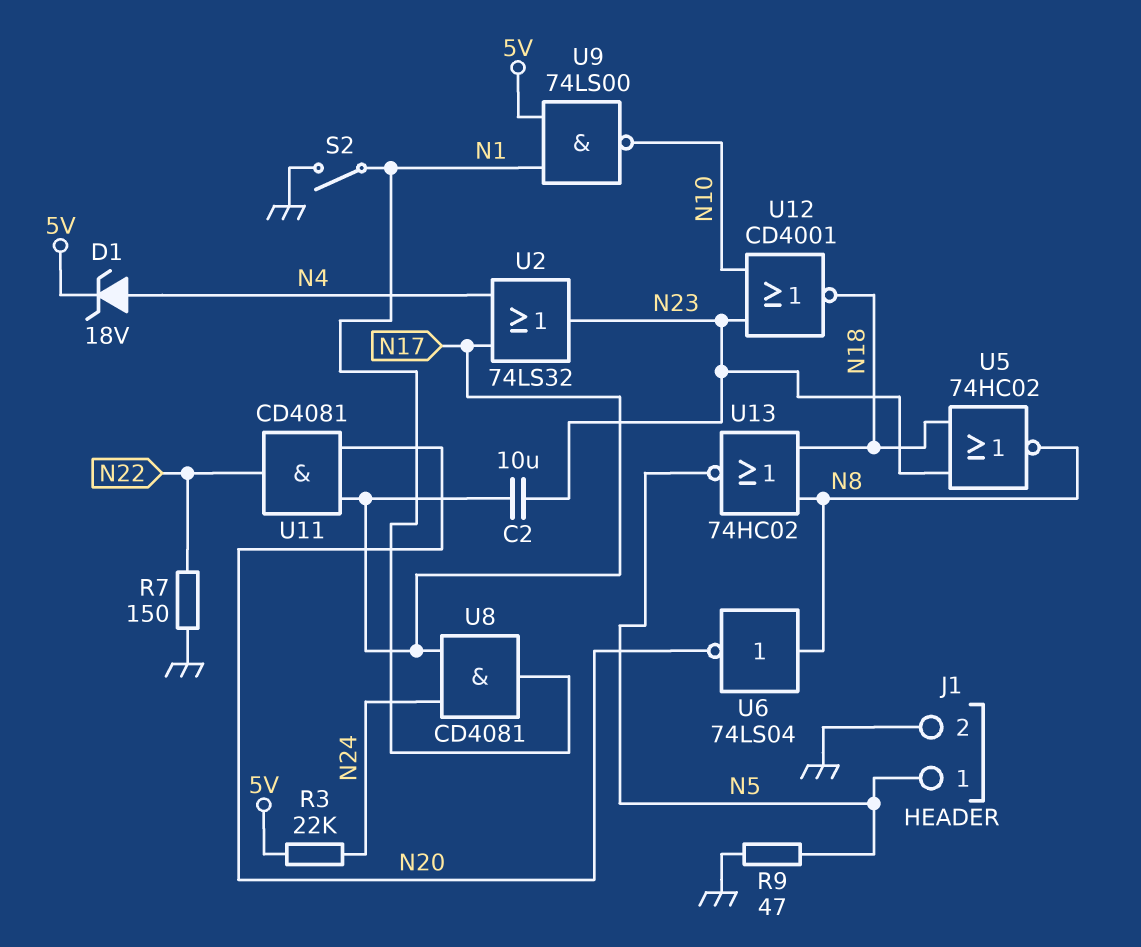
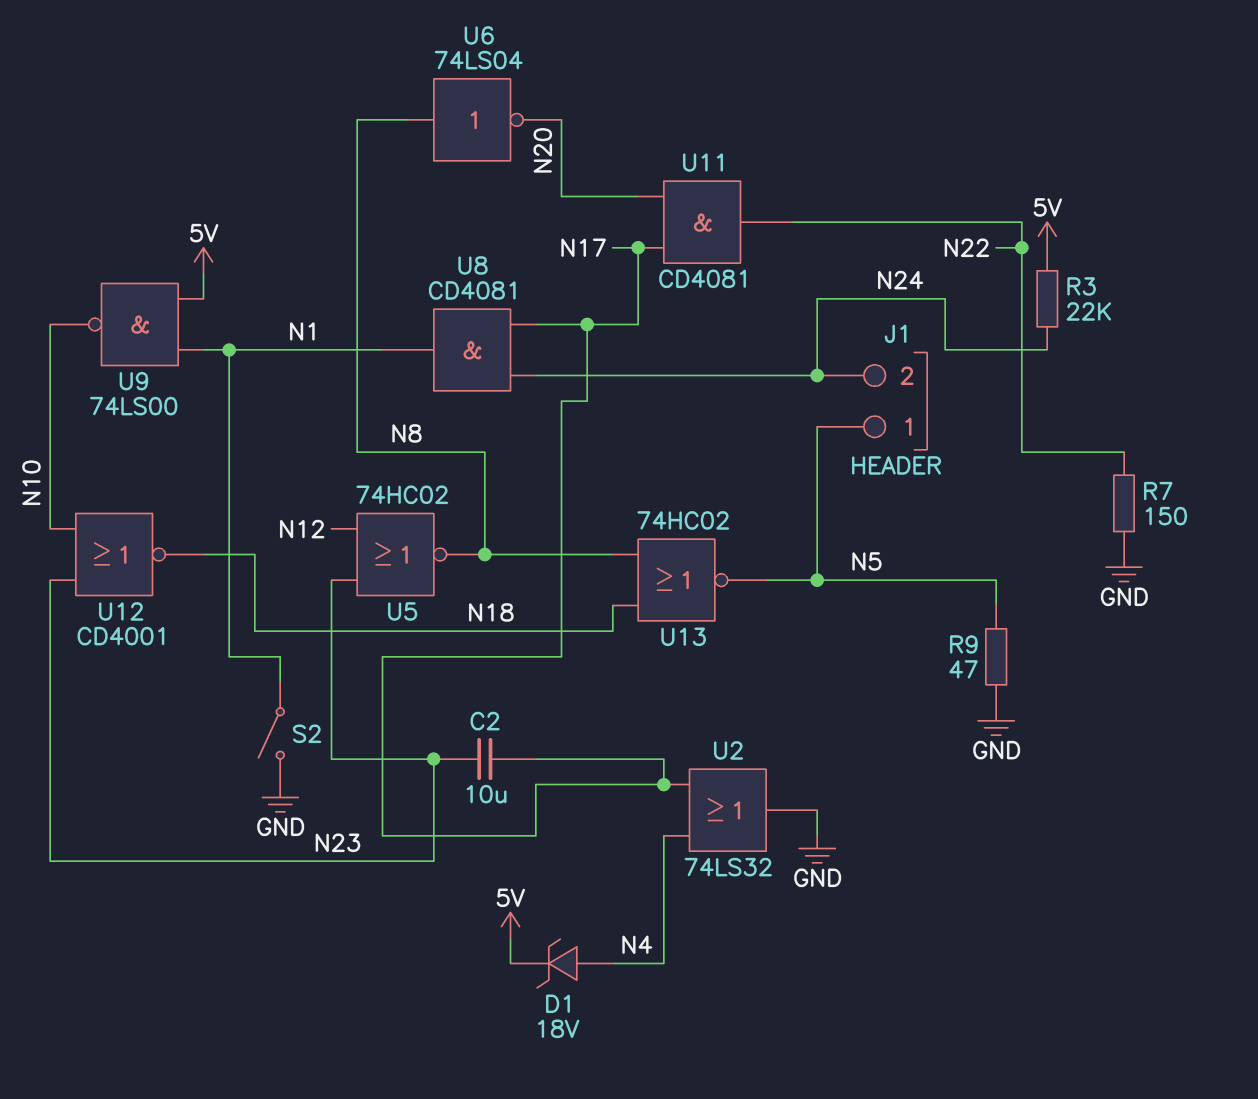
J1 pin 2: GND -> N24
U2: OR 74LS32 (in N4, in N17, out N23) -> OR 74LS32 (in N4, in N17, out GND)
U5: NOR 74HC02 (in N18, in N23, out N8) -> NOR 74HC02 (in N12, in N23, out N8)

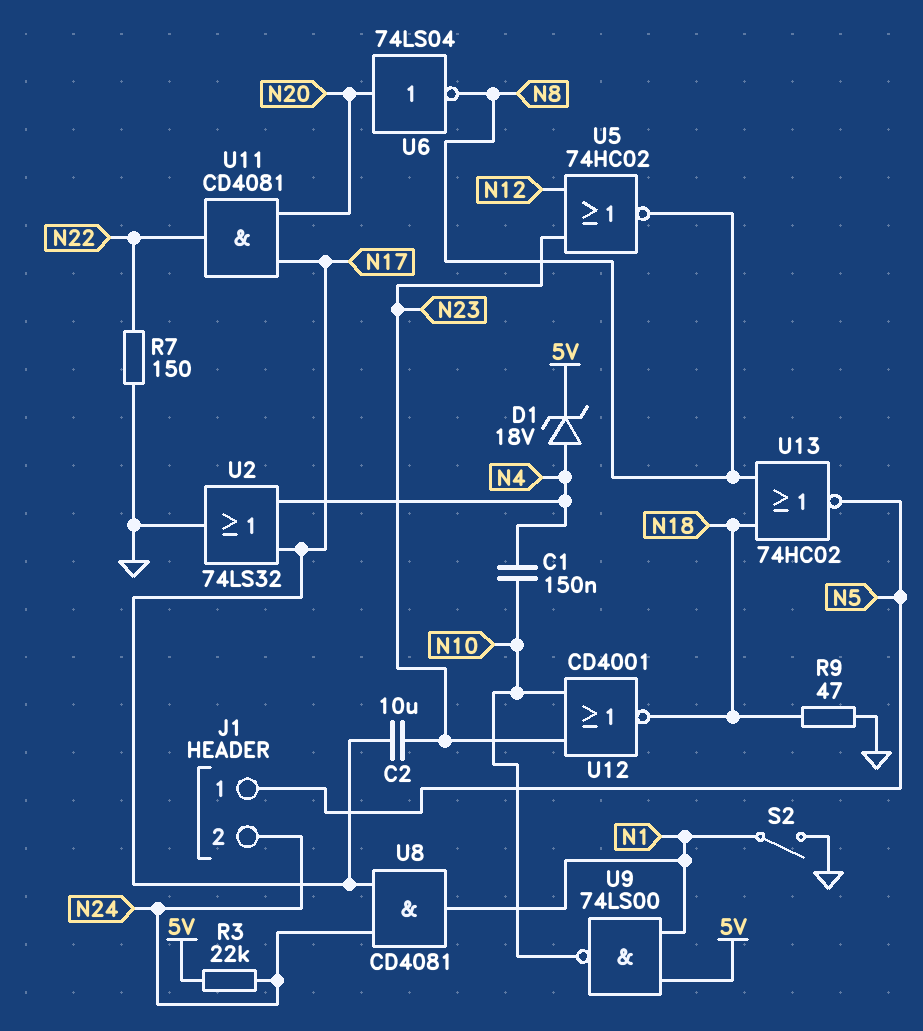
C1: none -> 150nF (N4, N10)
R9: 47 (GND, N5) -> 47 (GND, N18)
U6: NOT 74LS04 (in N8, out N20) -> NOT 74LS04 (in N20, out N8)

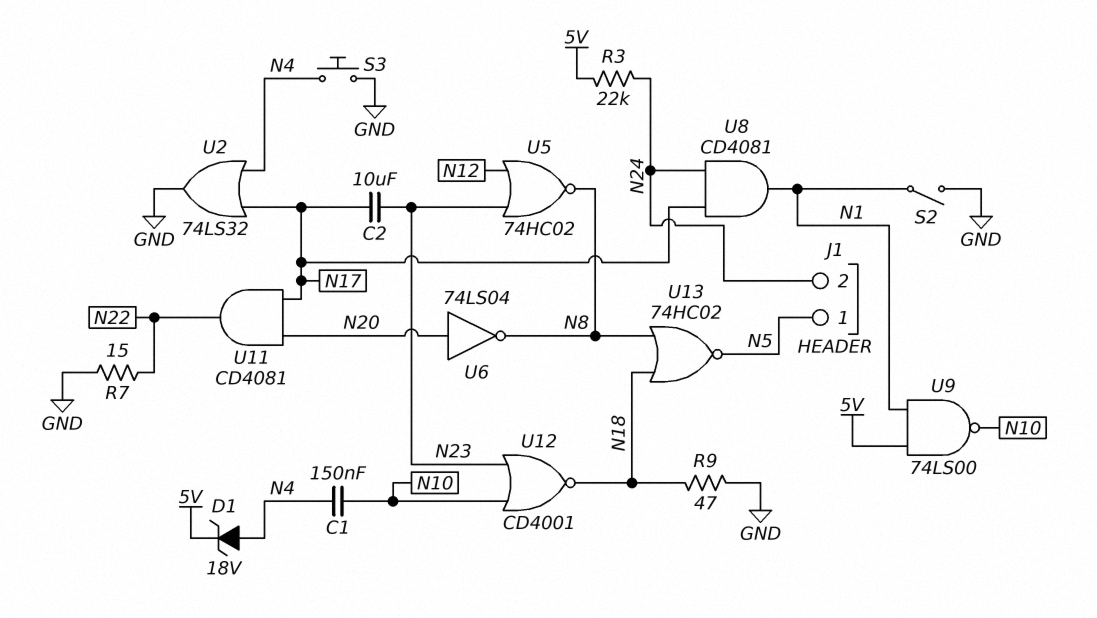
R7: 150 (GND, N22) -> 15 (GND, N22)
S3: none -> button (GND, N4)

